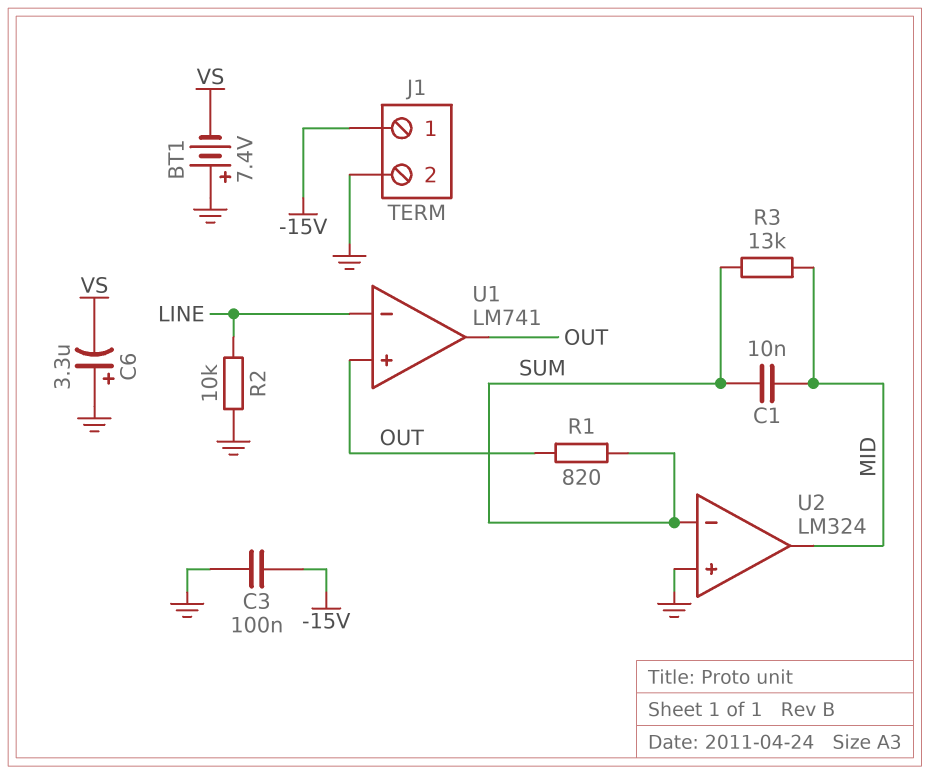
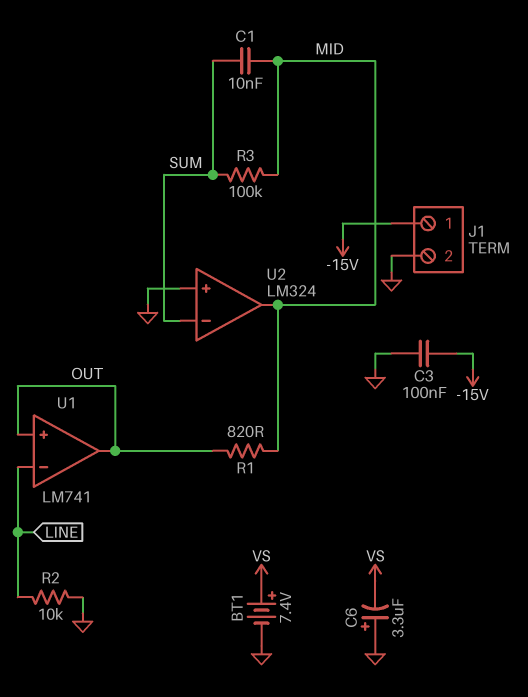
BT1: 7.4V (plus GND, minus VS) -> 7.4V (plus VS, minus GND)
R1: 820 (OUT, SUM) -> 820 (MID, OUT)
R3: 13k (MID, SUM) -> 100k (MID, SUM)

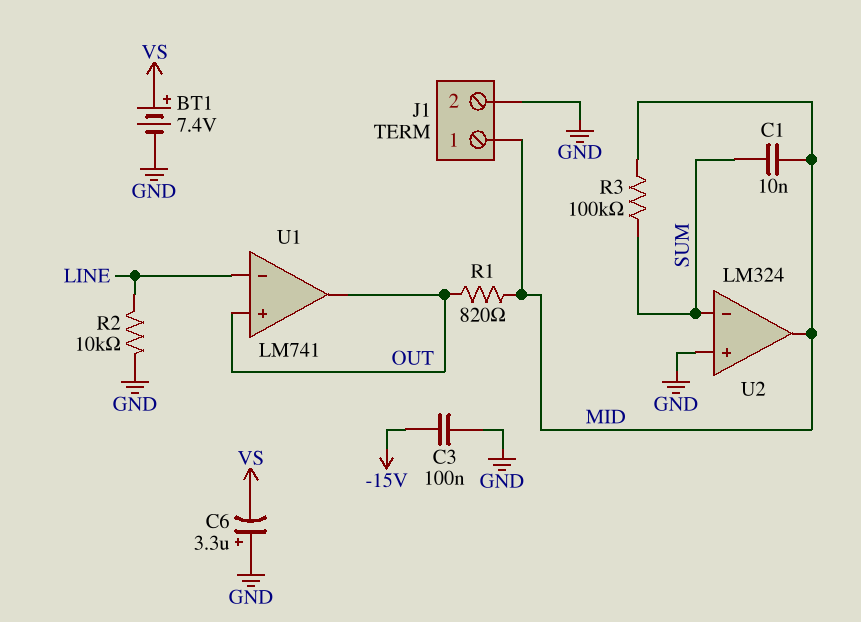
J1 pin 1: -15V -> MID

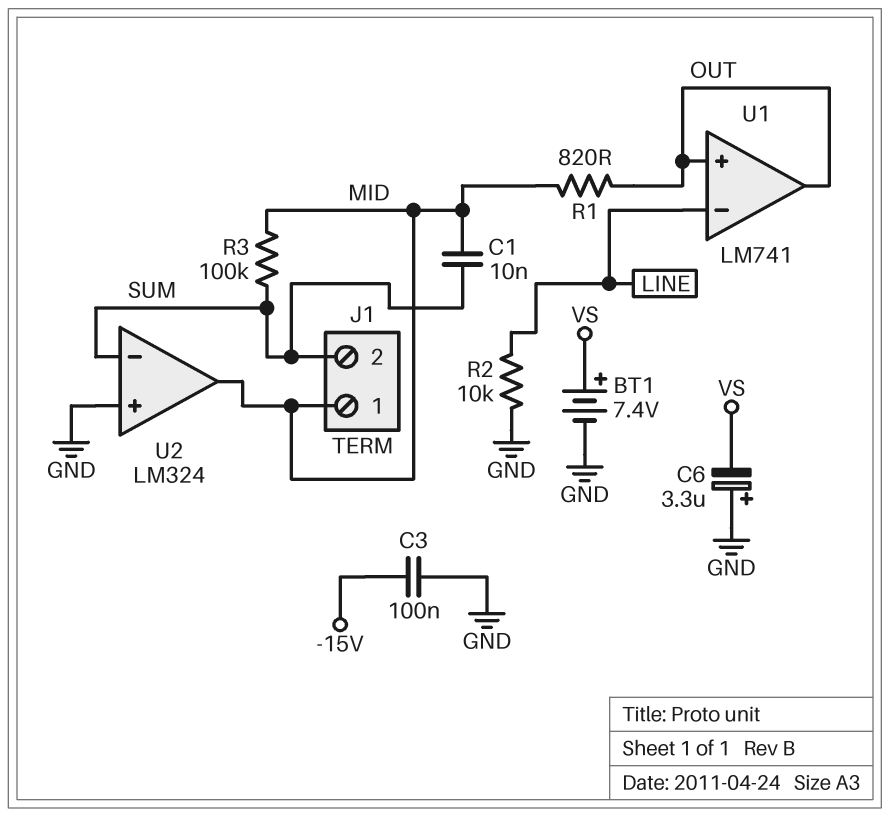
J1 pin 2: GND -> SUM

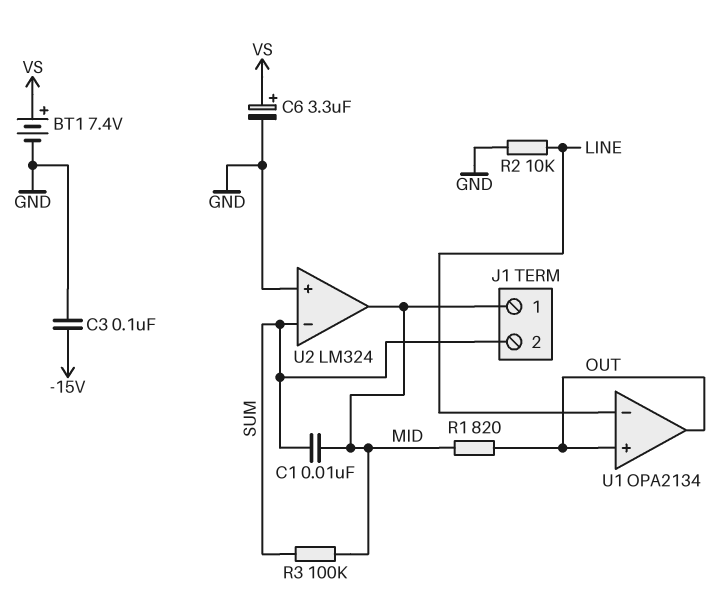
C6: 3.3uF (plus GND, minus VS) -> 3.3uF (plus VS, minus GND)
U1: LM741 -> OPA2134

